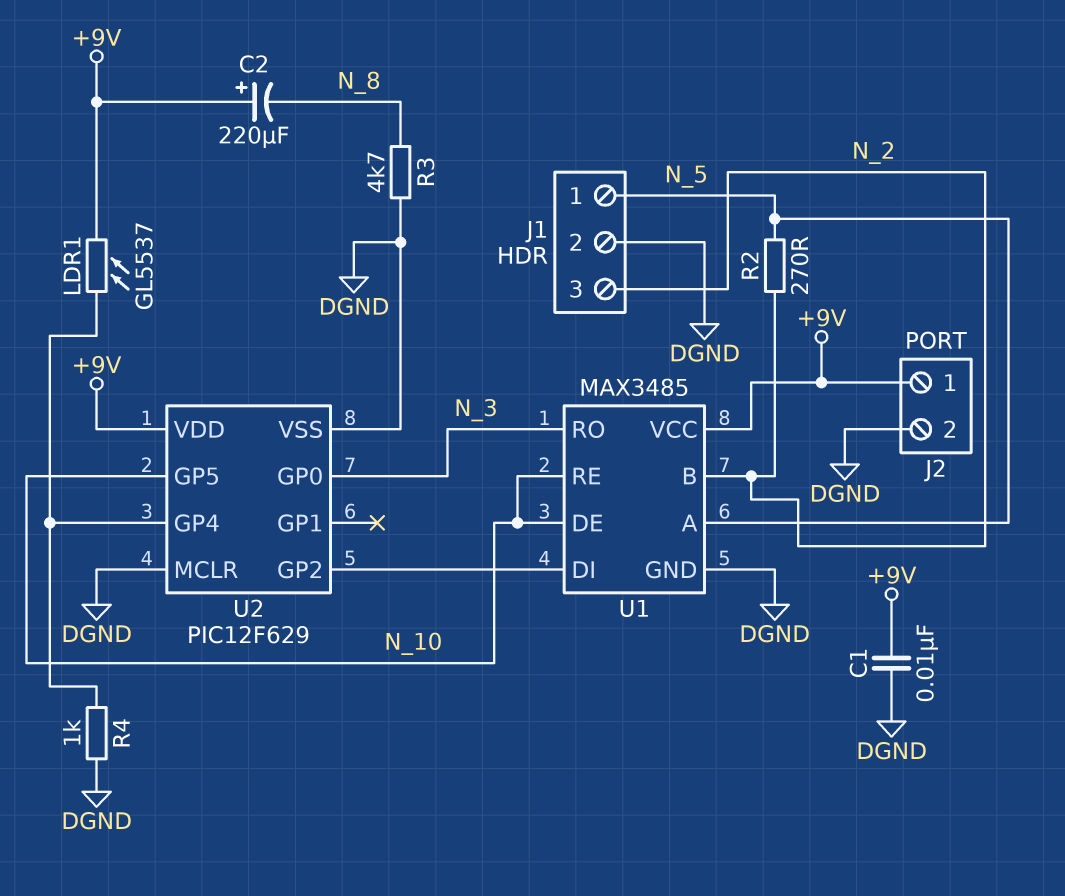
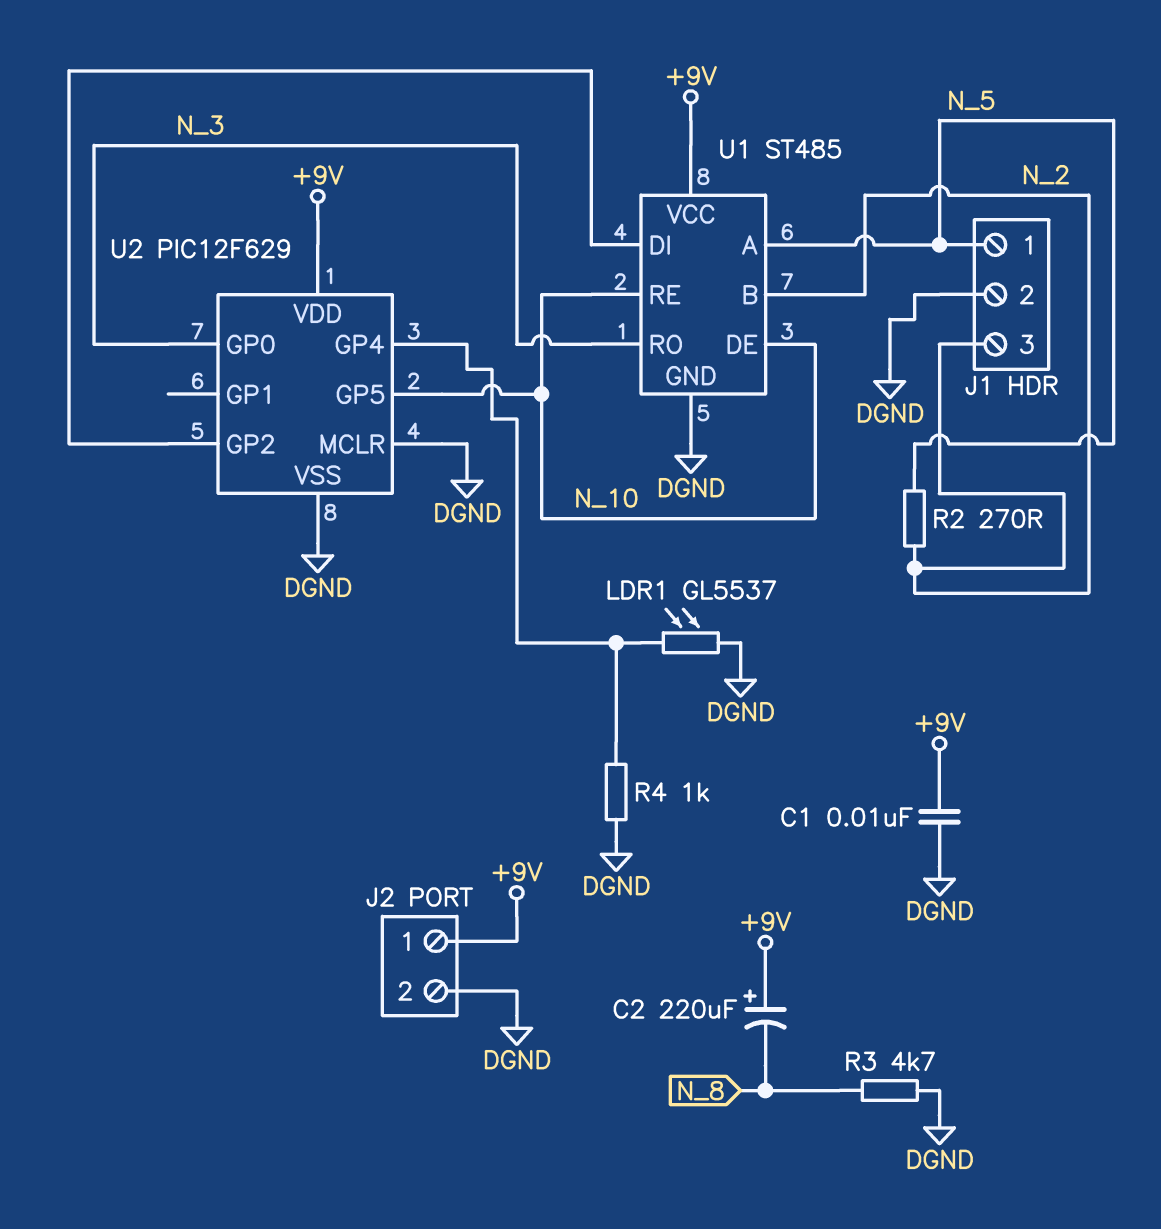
LDR1: GL5537 (+9V, U2/GP4) -> GL5537 (DGND, U2/GP4)
U1: MAX3485 -> ST485

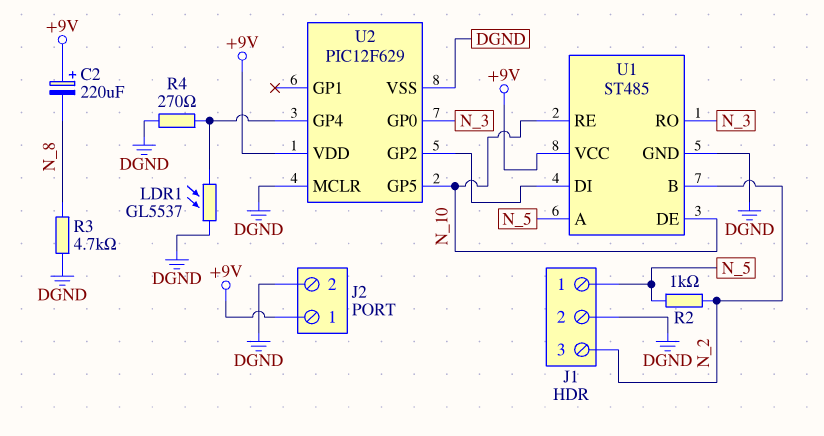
C1: 10nF (+9V, DGND) -> none
R2: 270 (N_2, N_5) -> 1k (N_2, N_5)
R4: 1k (DGND, U2/GP4) -> 270 (DGND, U2/GP4)

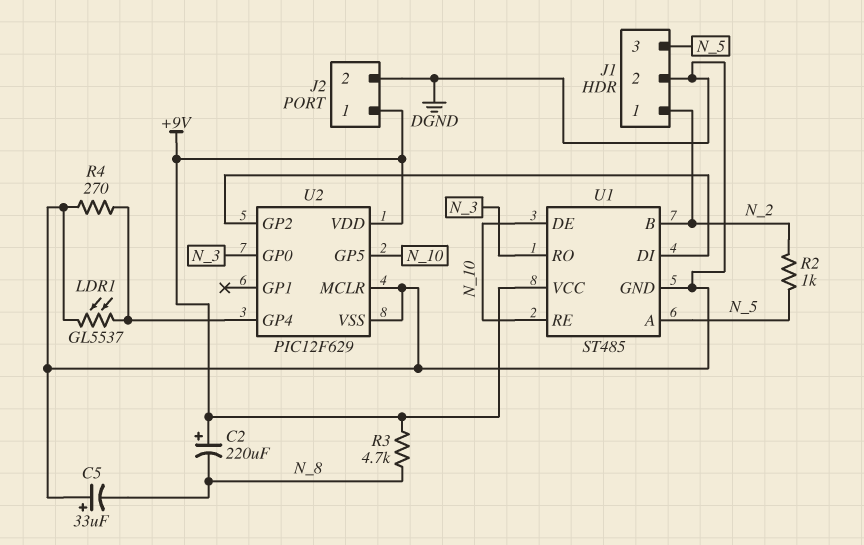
C5: none -> 33uF (plus DGND, minus N_8)
J1 pin 1: N_5 -> N_2
J1 pin 3: N_2 -> N_5
R3: 4.7k (DGND, N_8) -> 4.7k (+9V, N_8)

